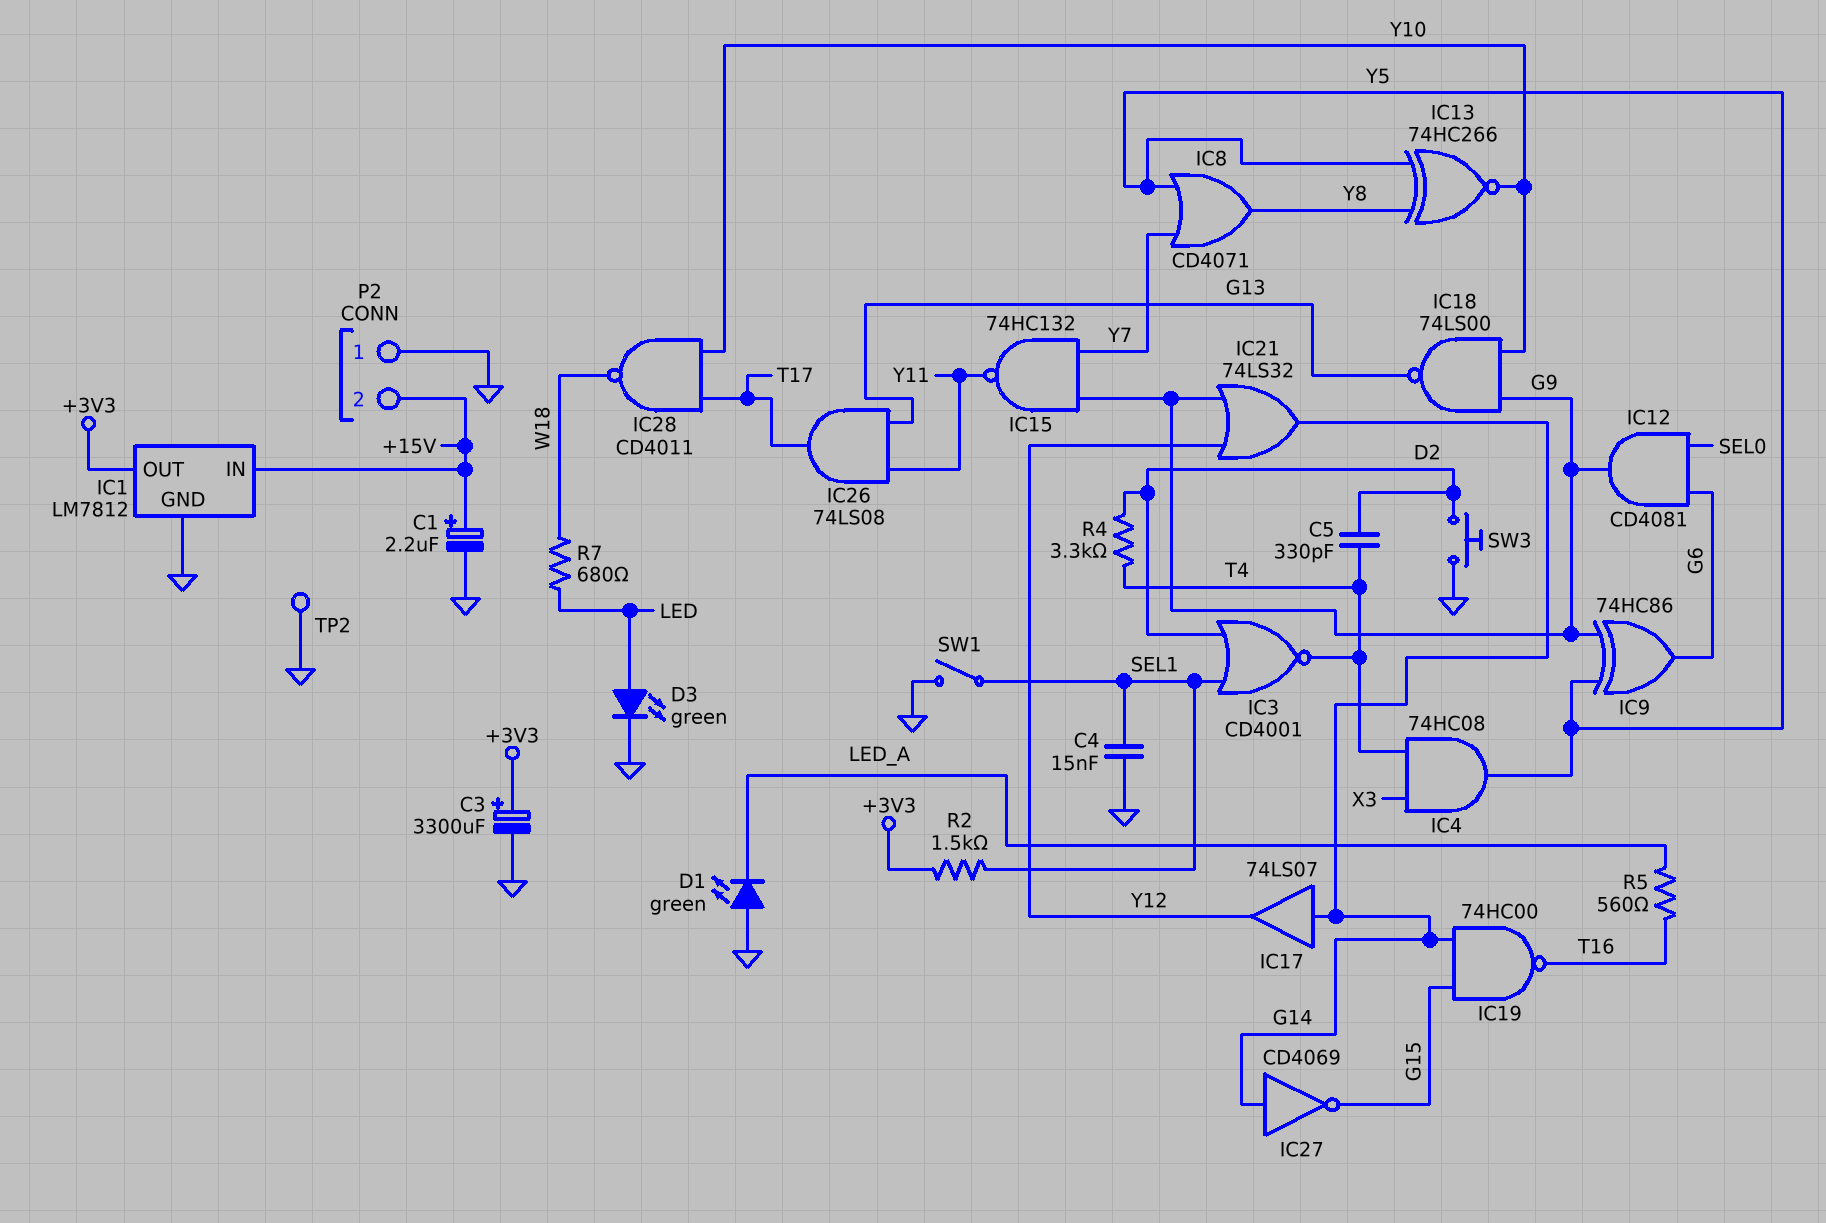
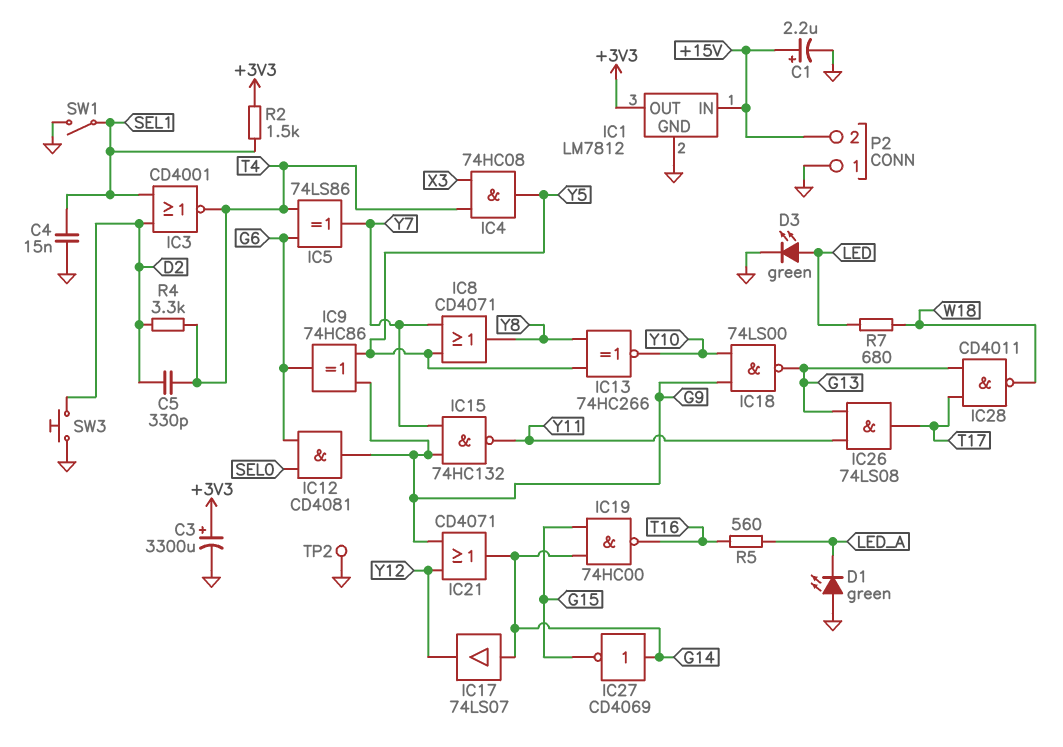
IC5: none -> XOR 74LS86 (in G6, in T4, out Y7)
IC21: OR 74LS32 (in G9, in Y12, out G14) -> OR CD4071 (in G9, in Y12, out G14)
IC28: NAND CD4011 (in T17, in Y10, out W18) -> NAND CD4011 (in G13, in T17, out W18)

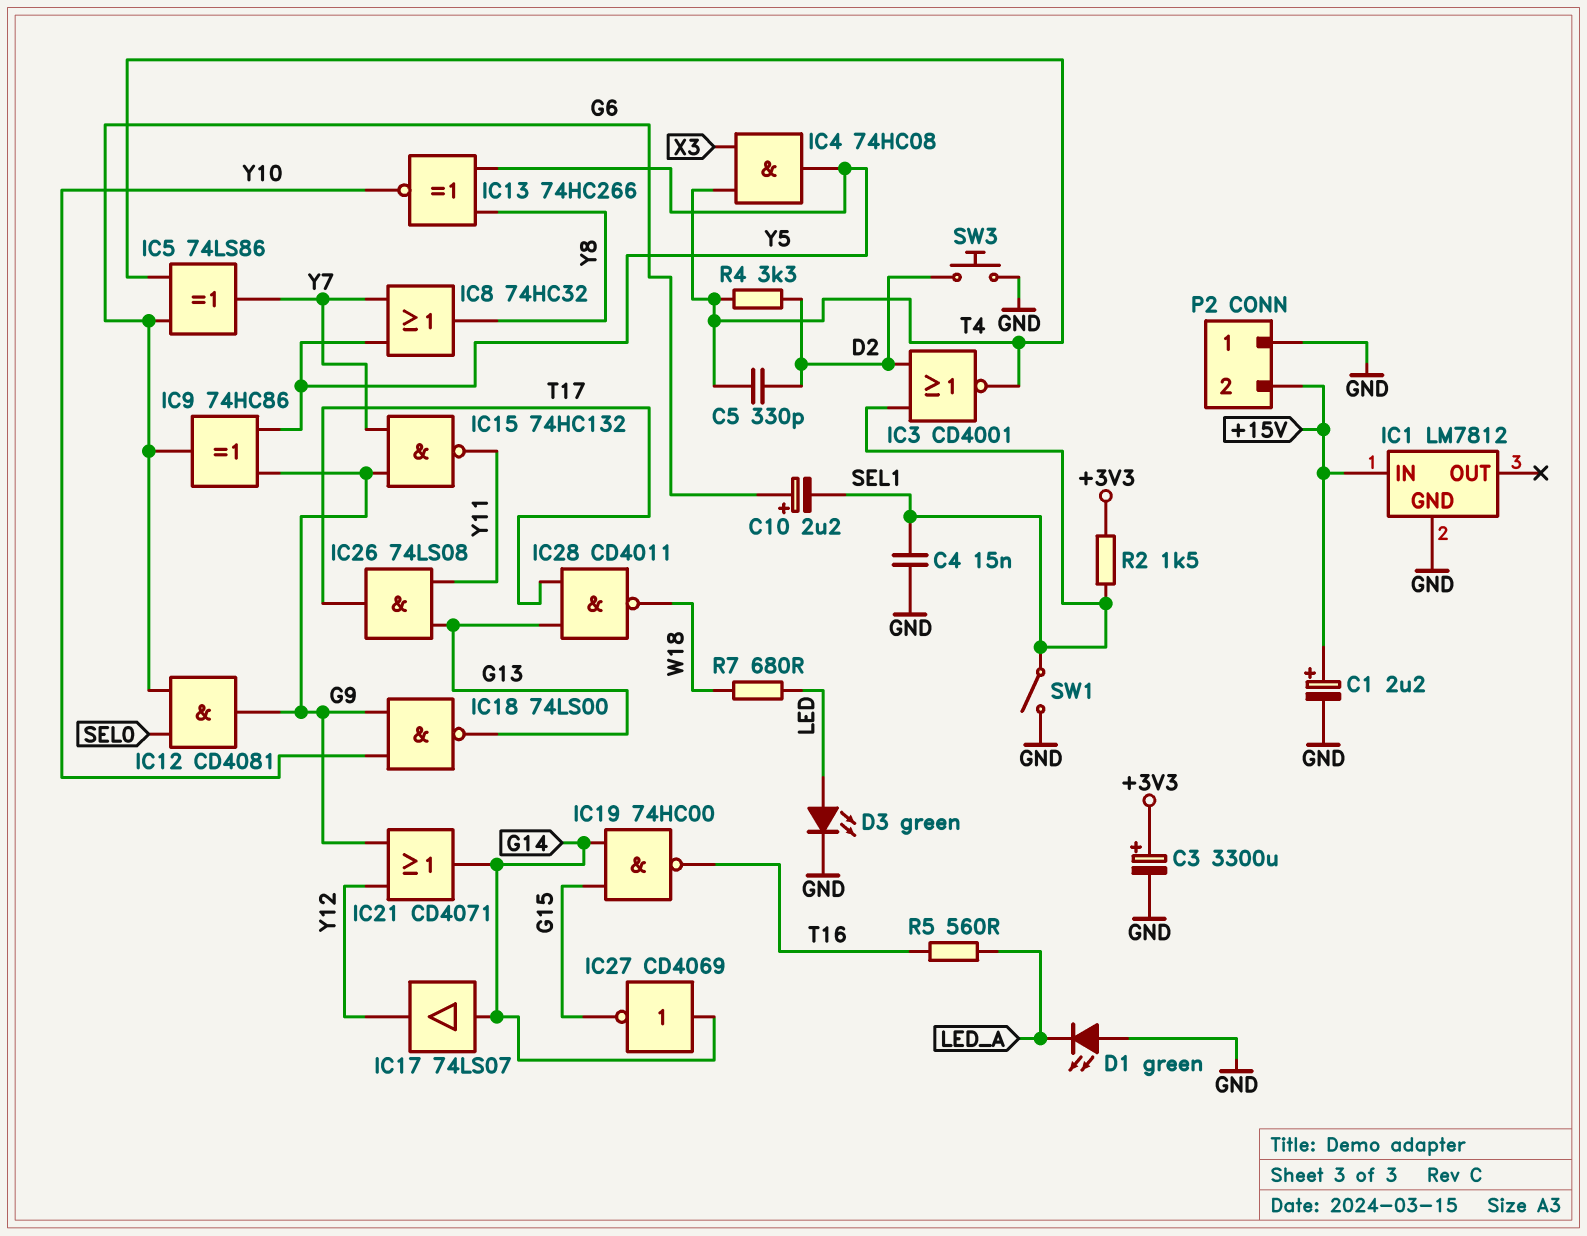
C10: none -> 2.2uF (plus G6, minus SEL1)
IC1 pin OUT: +3V3 -> none
IC8: OR CD4071 (in Y5, in Y7, out Y8) -> OR 74HC32 (in Y5, in Y7, out Y8)
TP2: test point (GND) -> none

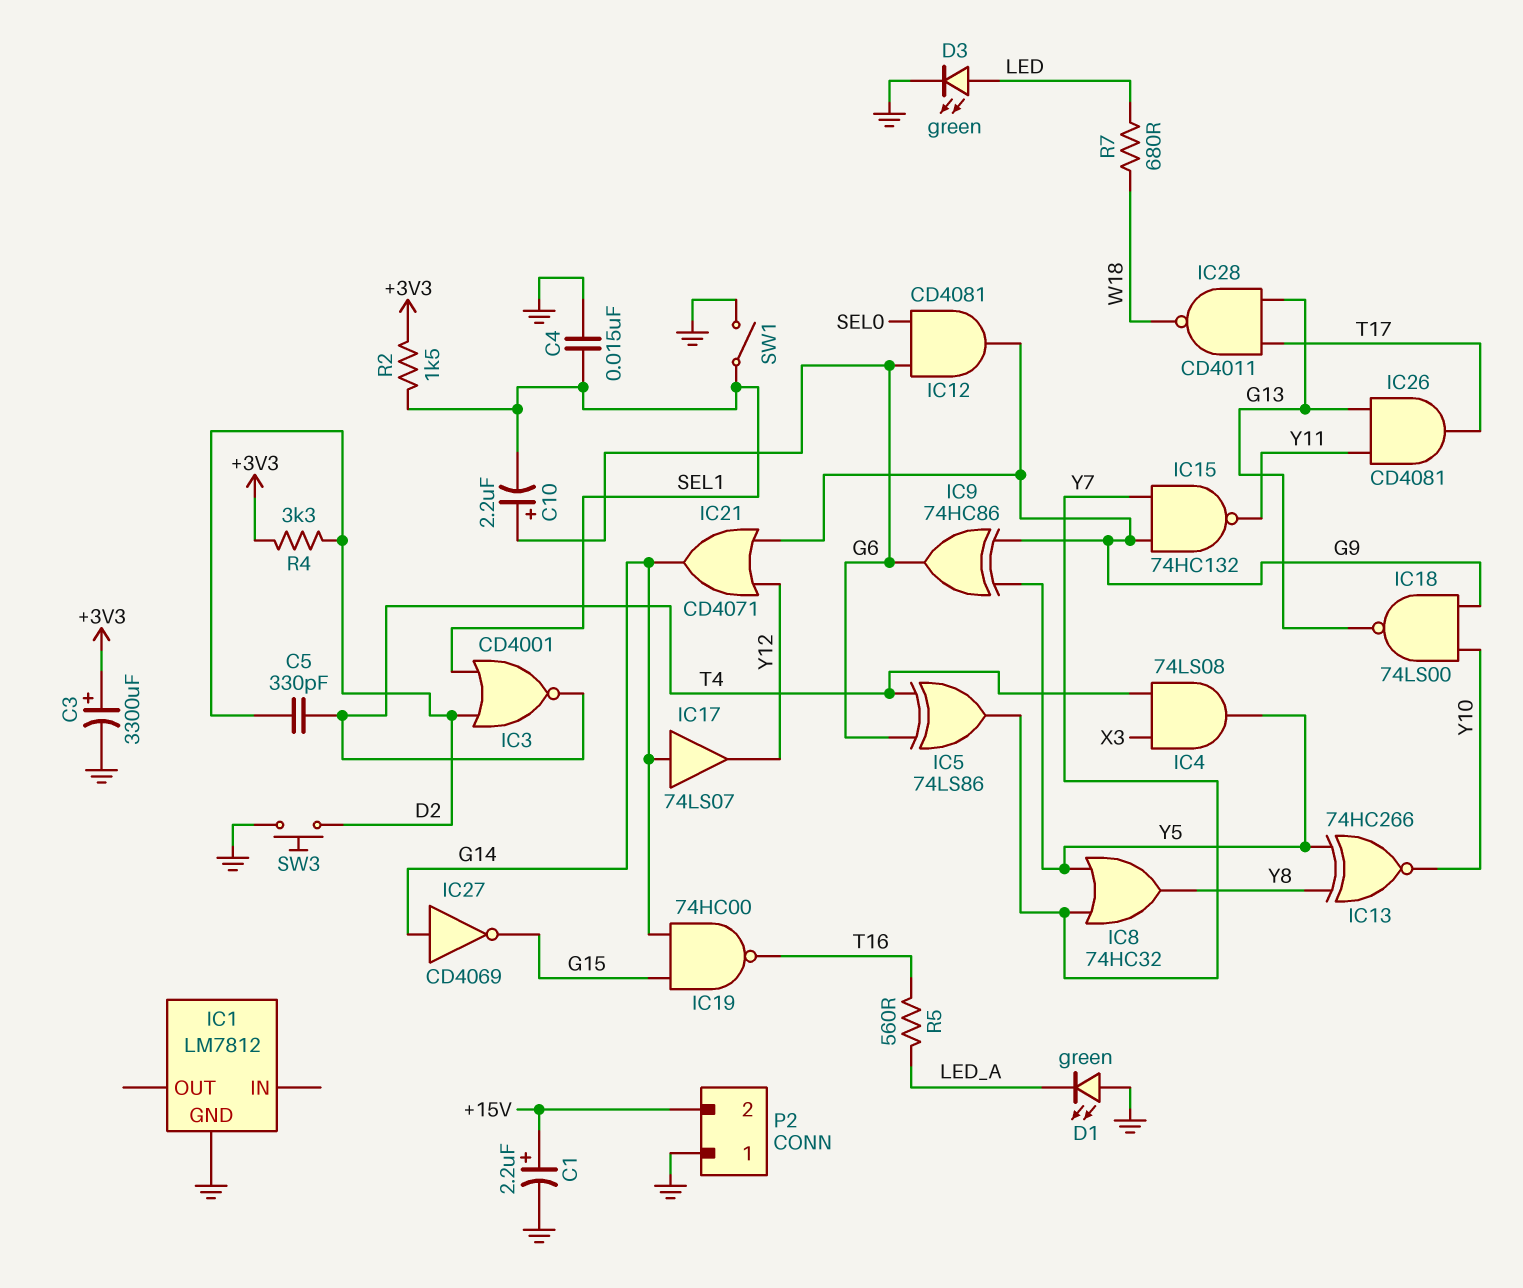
IC1 pin IN: +15V -> none
IC4: AND 74HC08 (in T4, in X3, out Y5) -> AND 74LS08 (in T4, in X3, out Y5)
IC26: AND 74LS08 (in G13, in Y11, out T17) -> AND CD4081 (in G13, in Y11, out T17)
R4: 3.3k (D2, T4) -> 3.3k (+3V3, D2)

